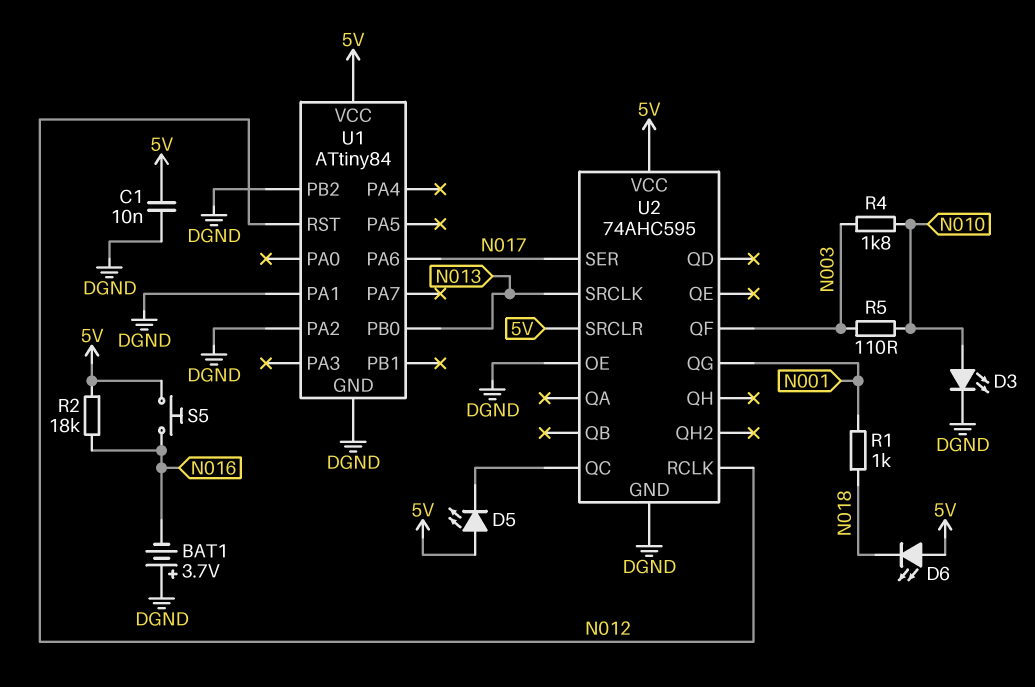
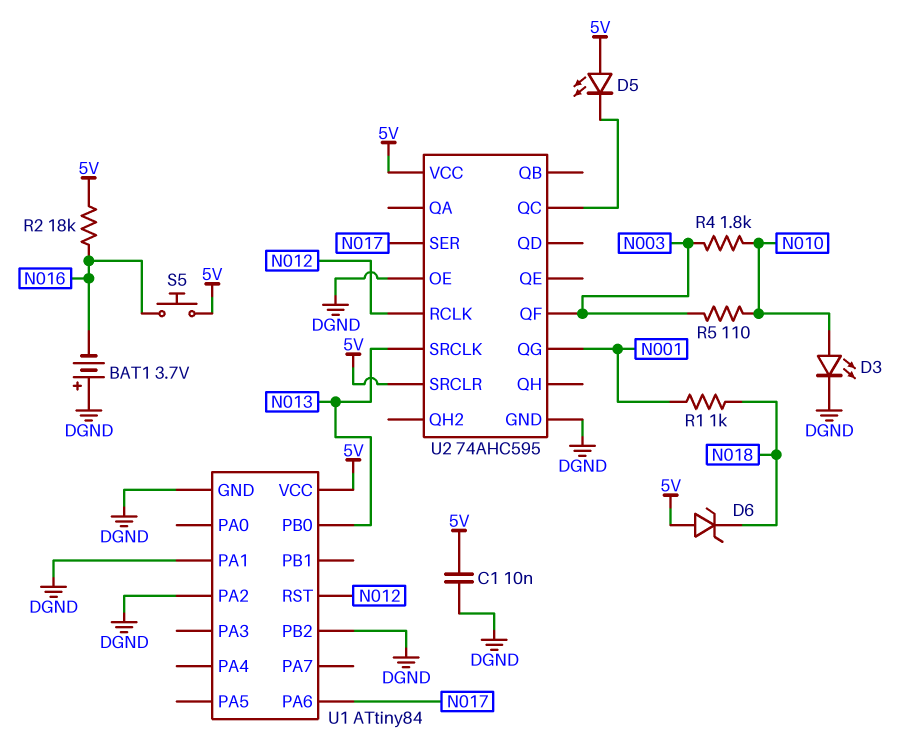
D6: LED (A 5V, K N018) -> zener (A 5V, K N018)

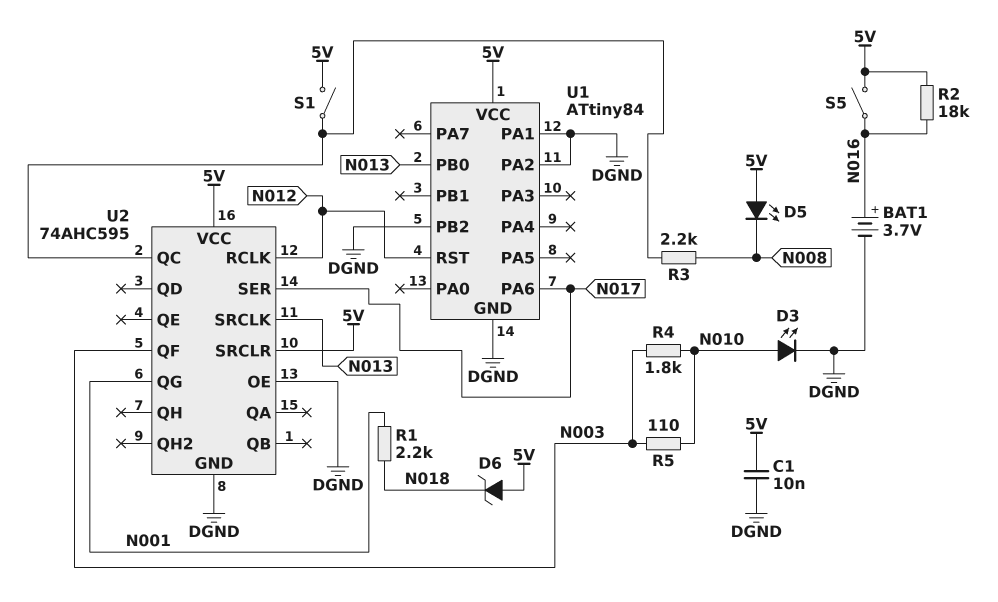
BAT1: 3.7V (plus DGND, minus N016) -> 3.7V (plus N016, minus DGND)
D5: LED (A 5V, K U2/QC) -> LED (A 5V, K N008)
R1: 1k (N001, N018) -> 2.2k (N001, N018)
R3: none -> 2.2k (N008, U2/QC)
S1: none -> switch (5V, U2/QC)
S5: button (5V, N016) -> switch (5V, N016)

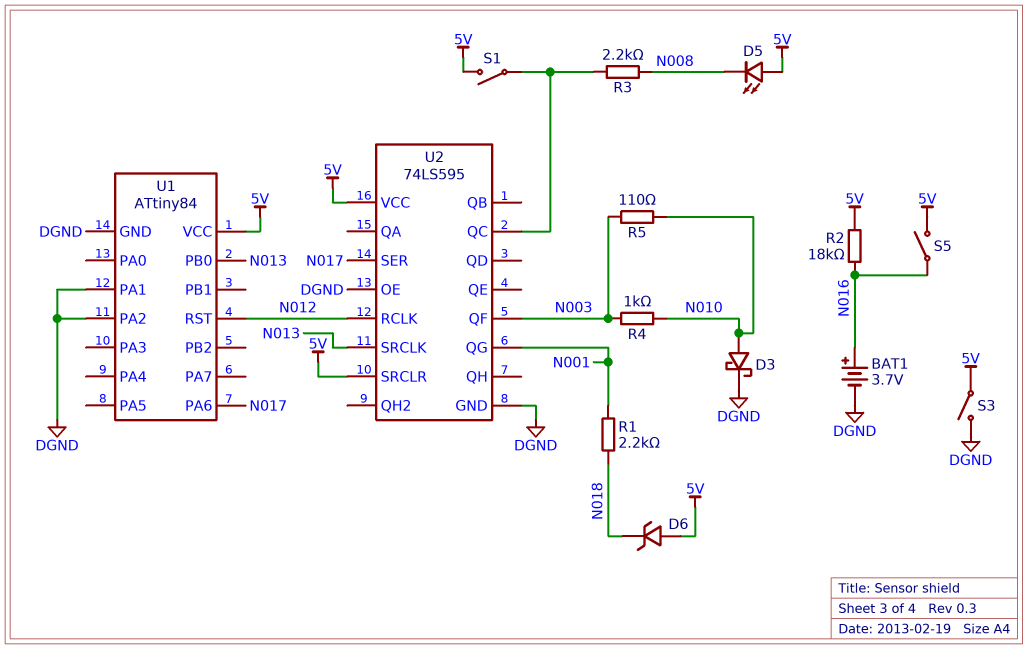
C1: 10nF (5V, DGND) -> none
D3: LED (A N010, K DGND) -> schottky (A N010, K DGND)
R4: 1.8k (N003, N010) -> 1k (N003, N010)
S3: none -> switch (5V, DGND)
U1 pin PB2: DGND -> none
U2: 74AHC595 -> 74LS595

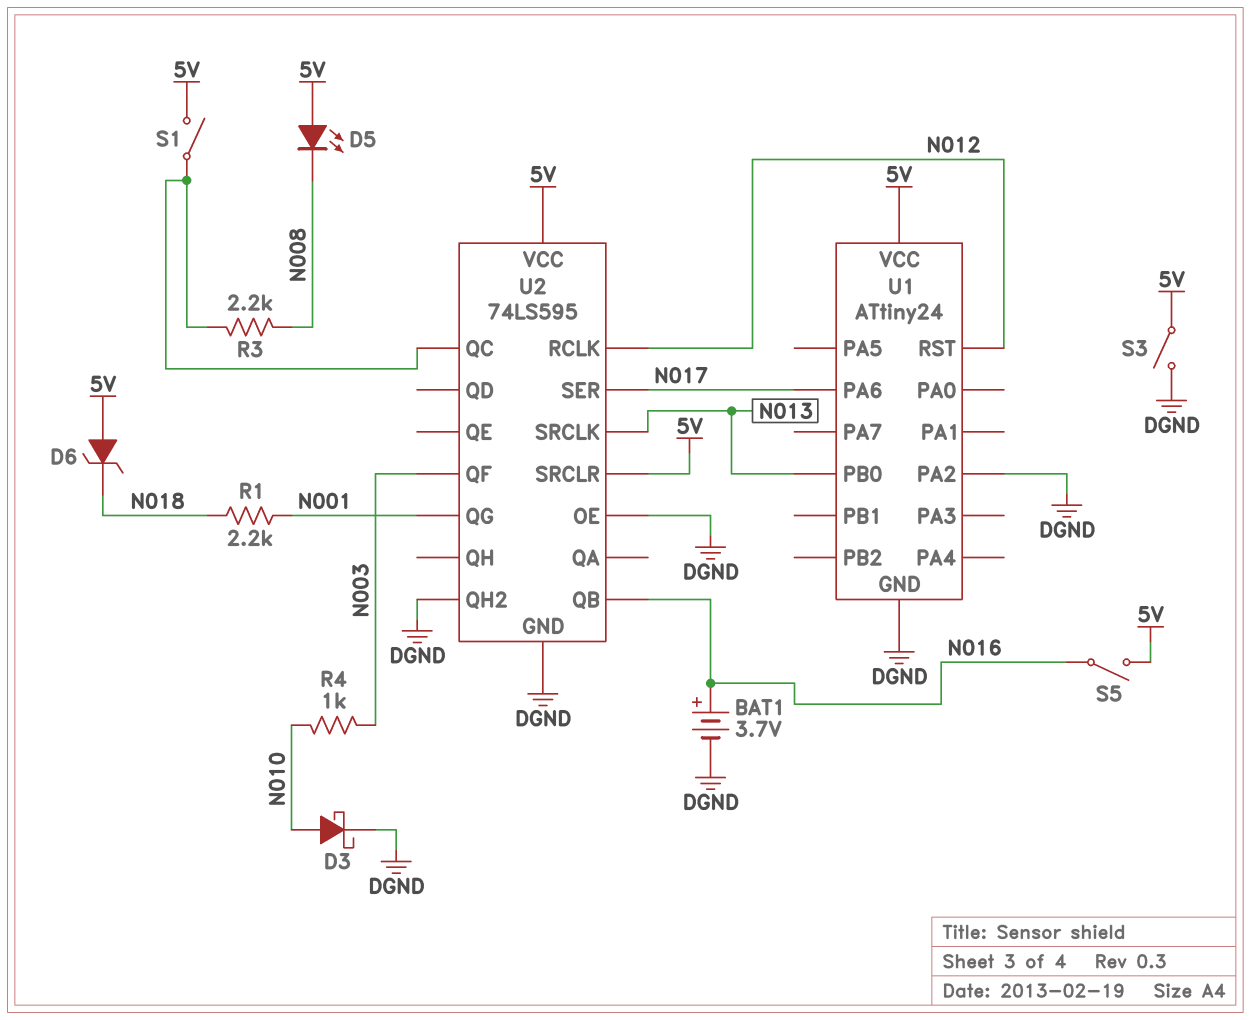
R2: 18k (5V, N016) -> none
R5: 110 (N003, N010) -> none
U1: ATtiny84 -> ATtiny24
U1 pin PA1: DGND -> none
U2 pin QB: none -> N016
U2 pin QH2: none -> DGND

